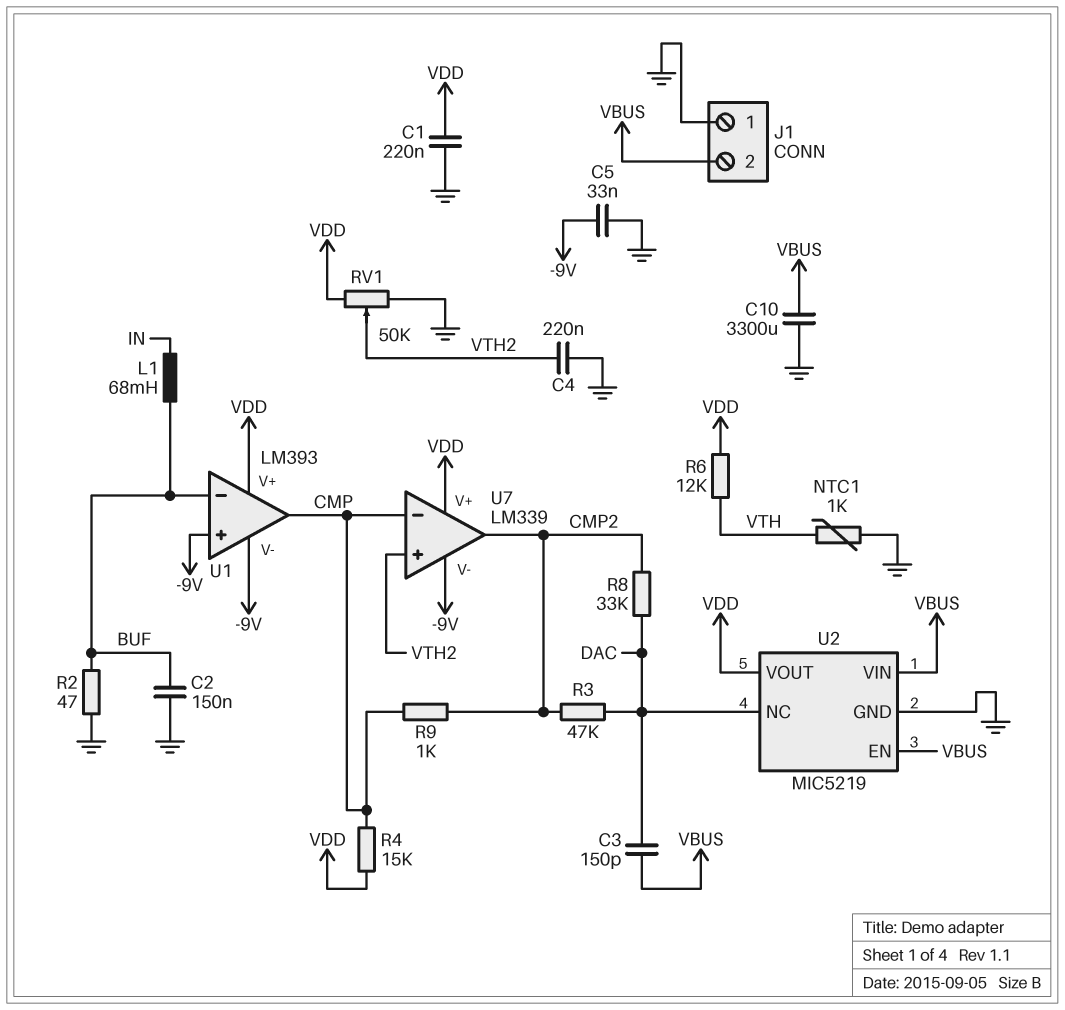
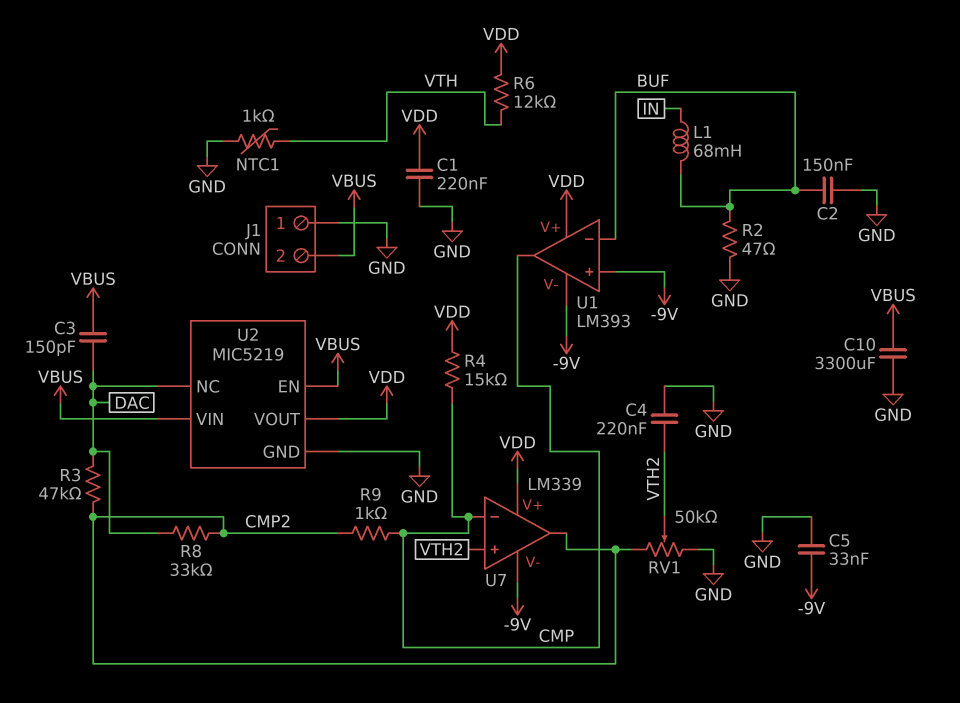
RV1: 50k (GND, VDD, wiper VTH2) -> 50k (CMP2, GND, wiper VTH2)

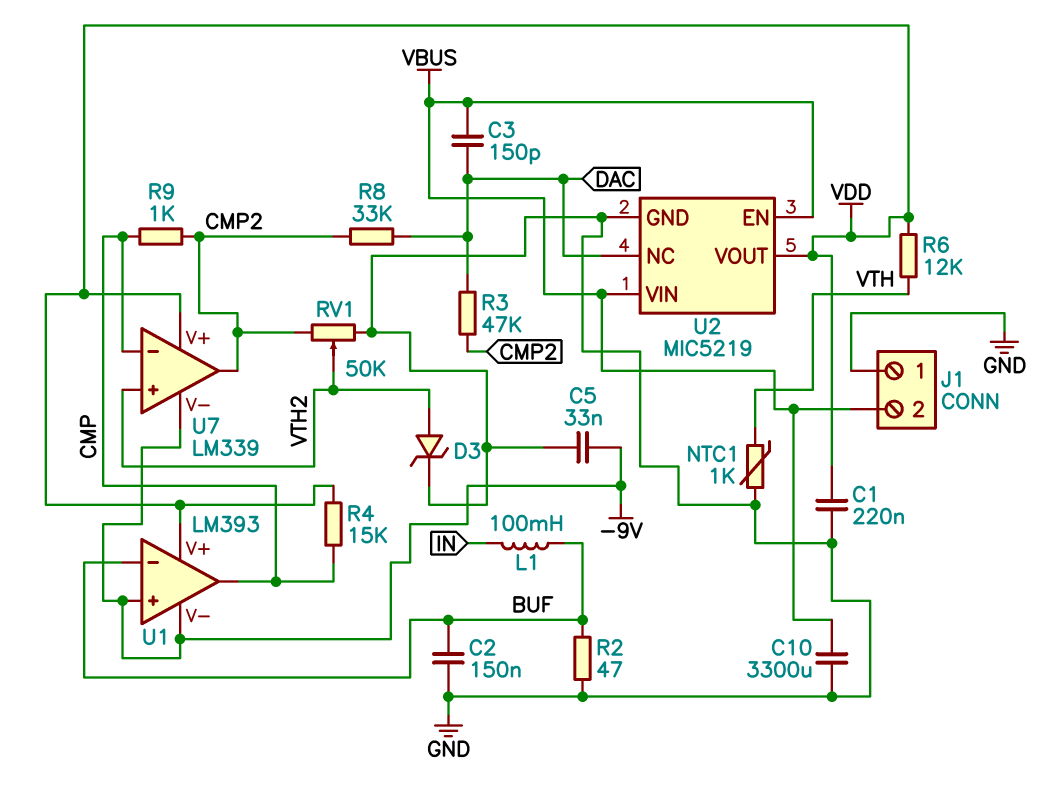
C4: 220nF (GND, VTH2) -> none
D3: none -> zener (A VTH2, K GND)
L1: 68mH (BUF, IN) -> 100mH (BUF, IN)

